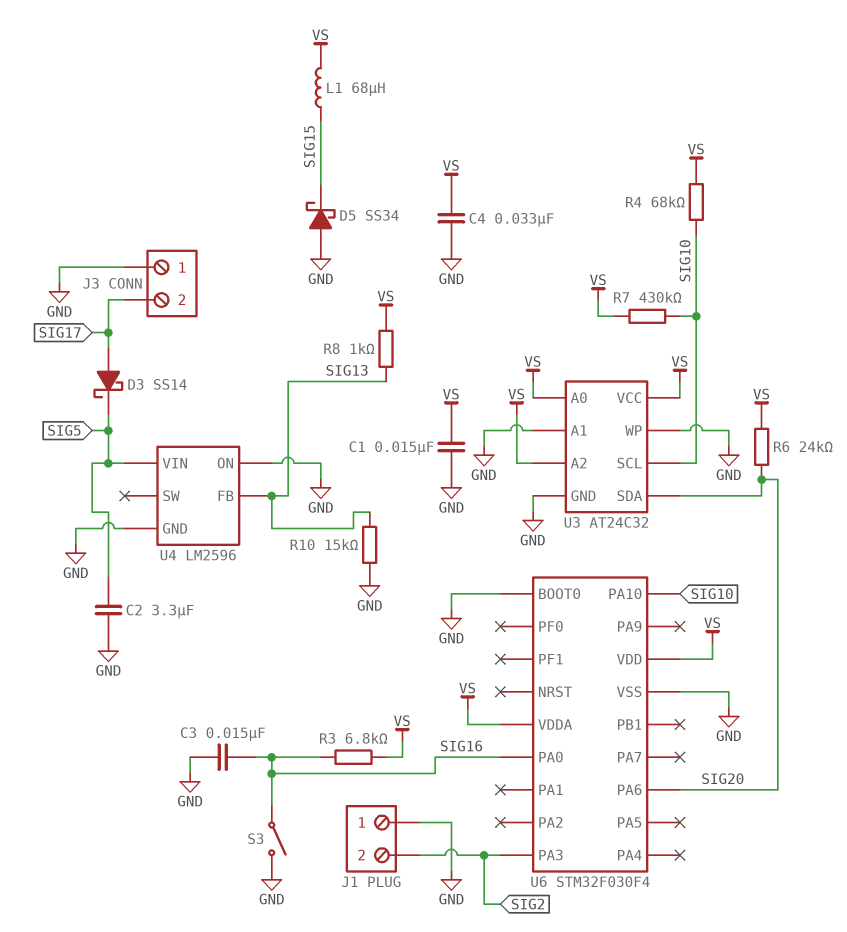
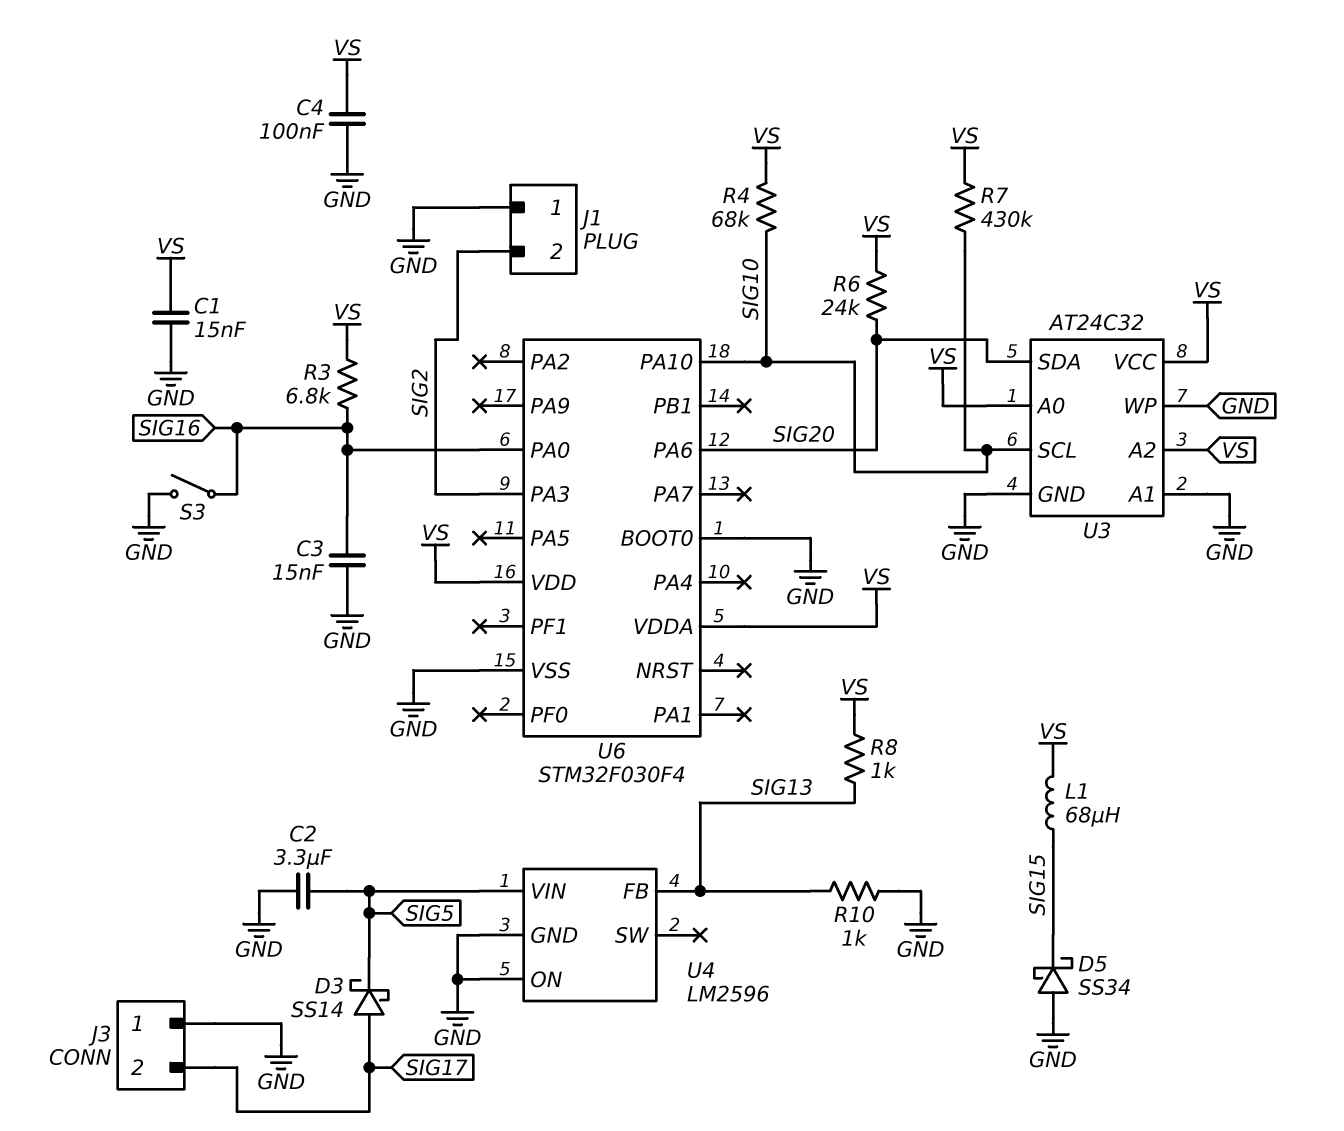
C4: 33nF (GND, VS) -> 100nF (GND, VS)
R10: 15k (GND, SIG13) -> 1k (GND, SIG13)

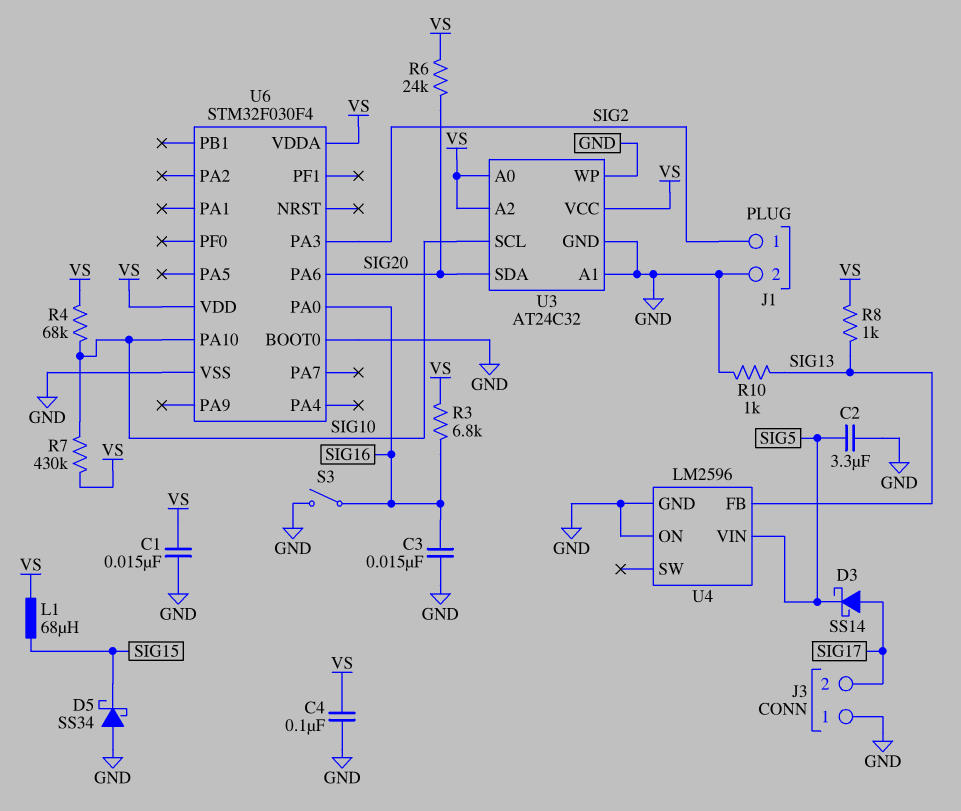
J1 pin 1: GND -> SIG2
J1 pin 2: SIG2 -> GND

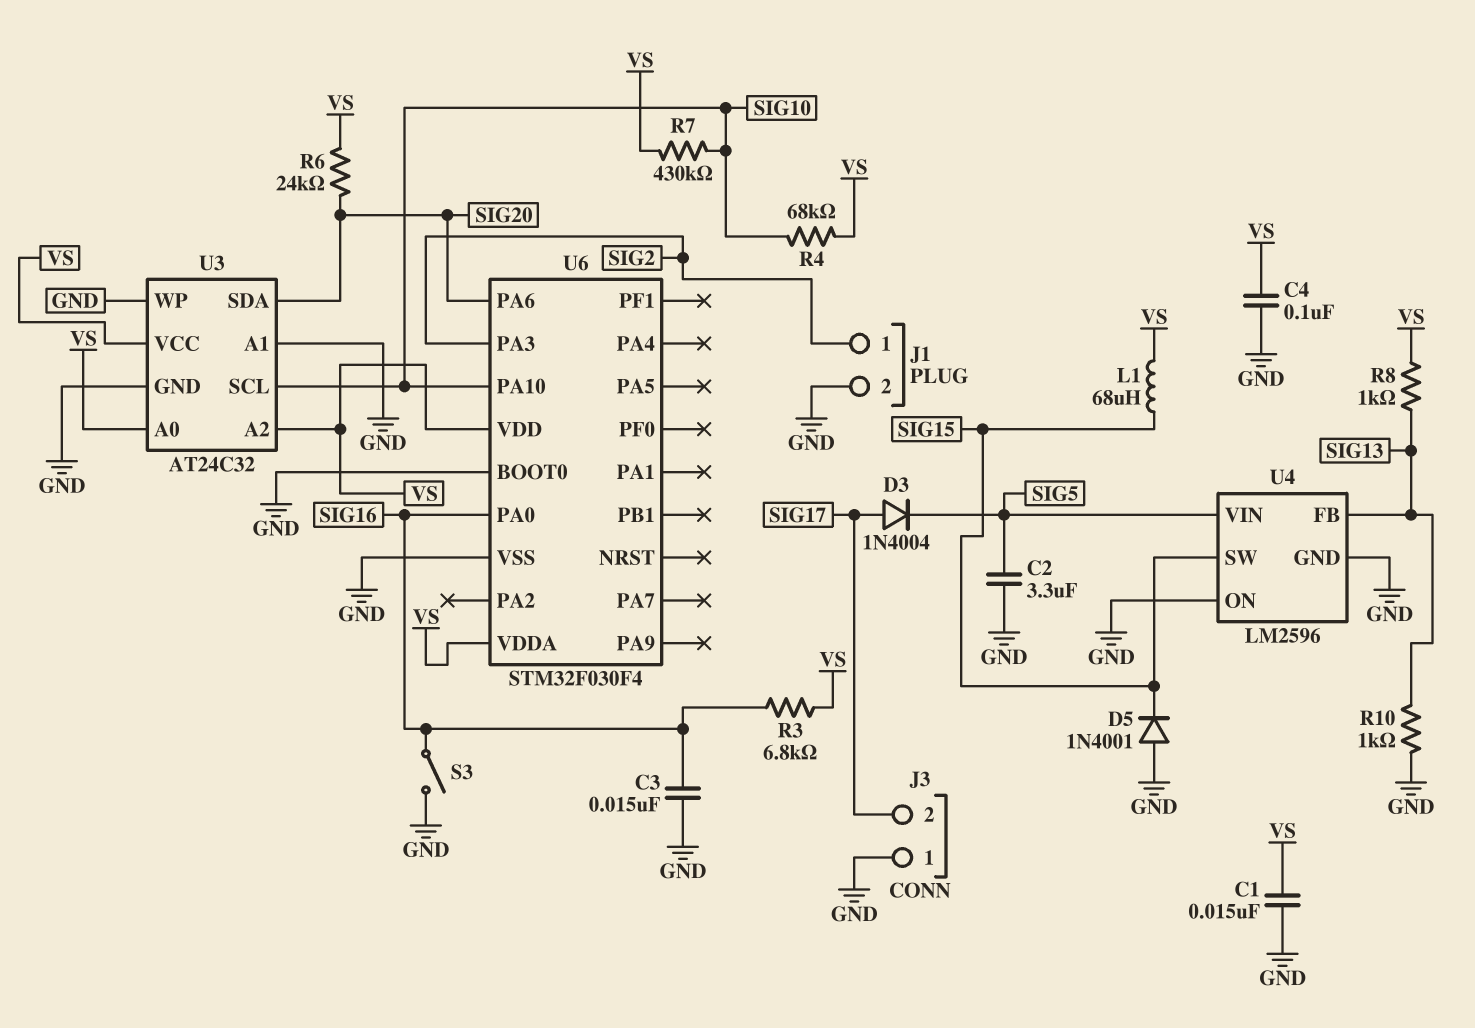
D3: schottky SS14 (A SIG17, K SIG5) -> diode 1N4004 (A SIG17, K SIG5)
D5: schottky SS34 (A GND, K SIG15) -> diode 1N4001 (A GND, K SIG15)
U4 pin SW: none -> SIG15

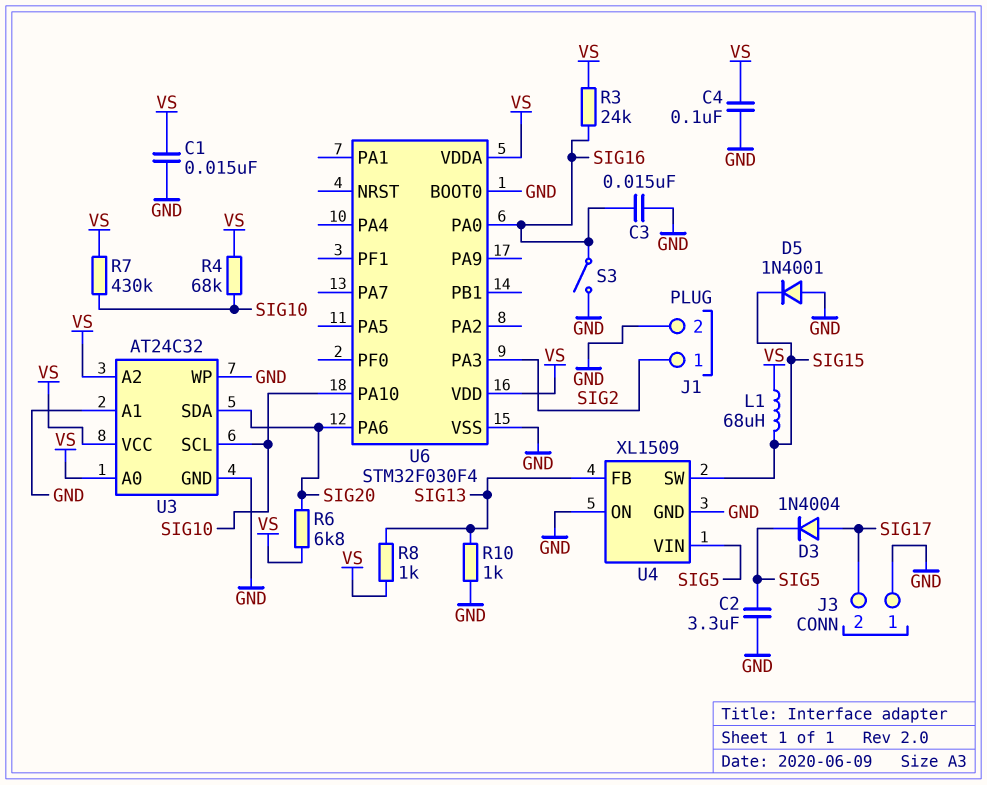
R3: 6.8k (SIG16, VS) -> 24k (SIG16, VS)
R6: 24k (SIG20, VS) -> 6.8k (SIG20, VS)
U4: LM2596 -> XL1509

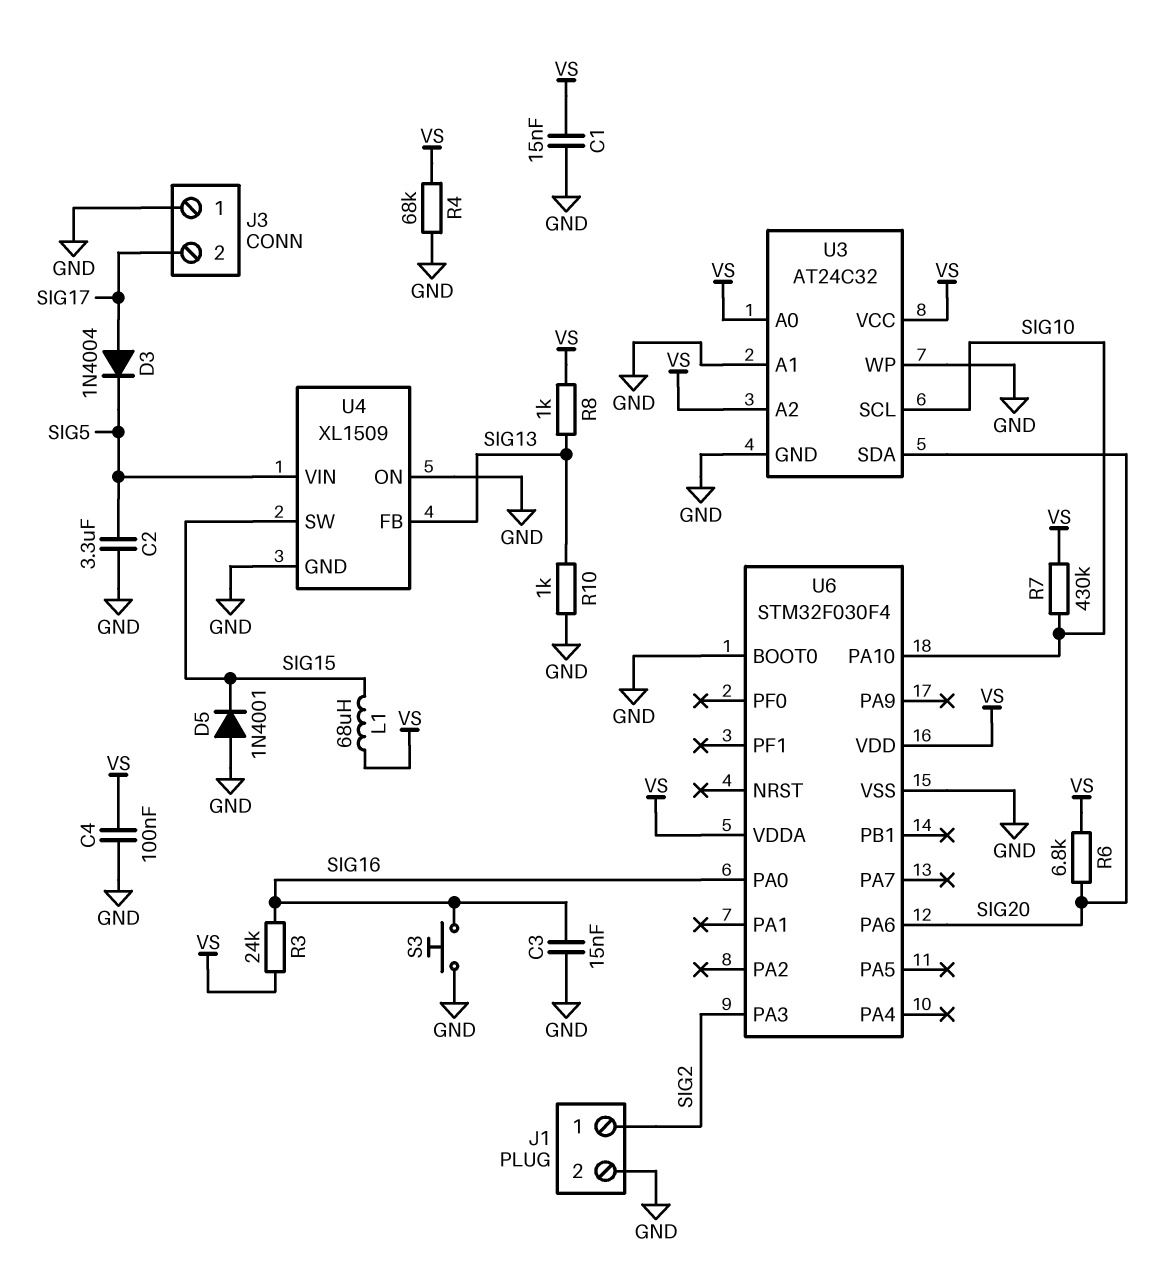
R4: 68k (SIG10, VS) -> 68k (GND, VS)
S3: switch (GND, SIG16) -> button (GND, SIG16)

